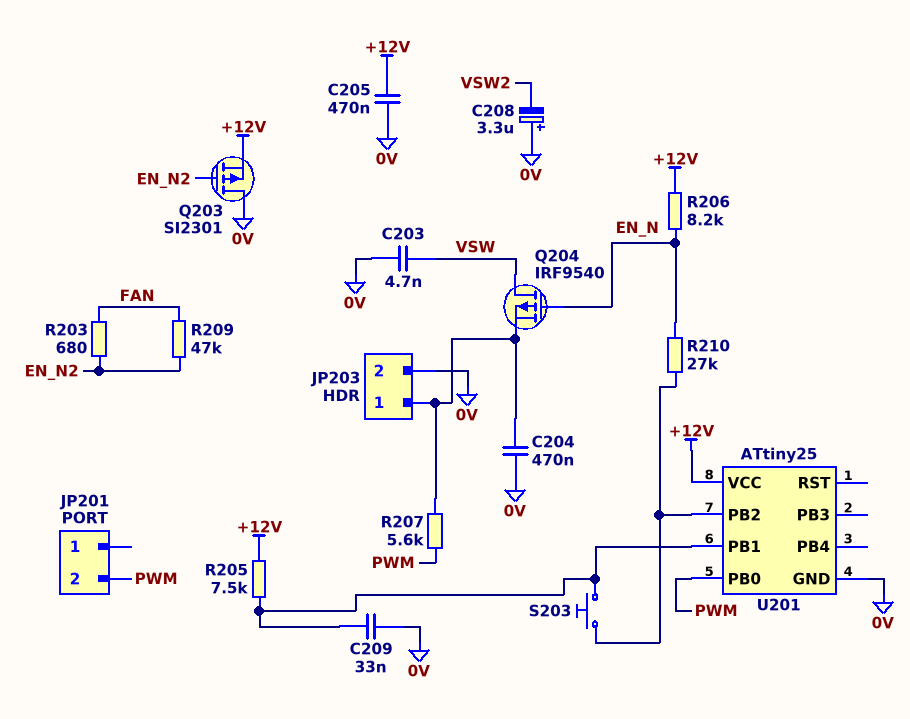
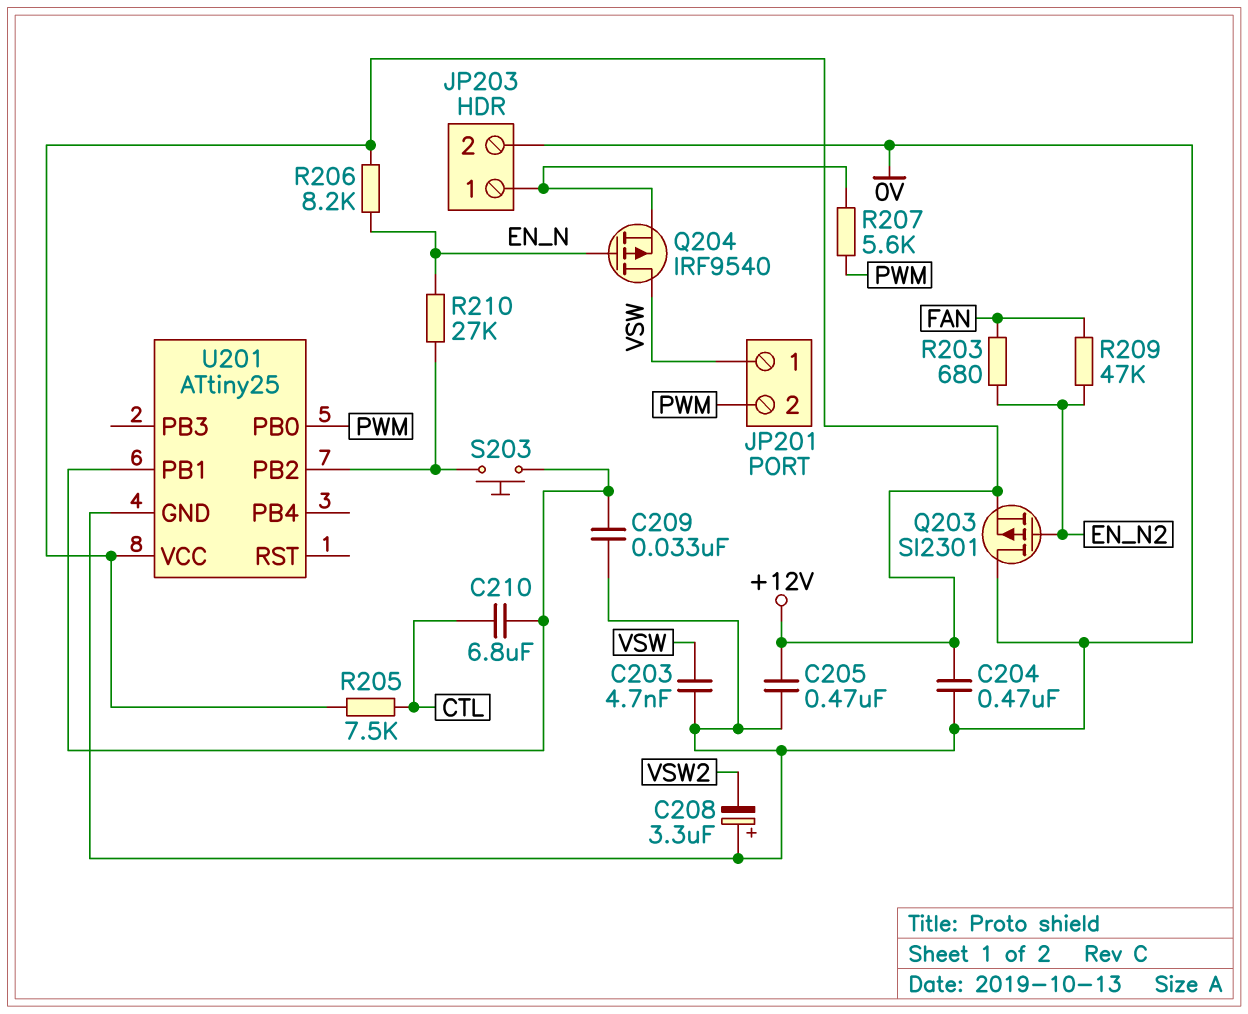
C204: 470nF (0V, JP203/1) -> 470nF (+12V, 0V)
C210: none -> 6.8uF (CTL, U201/PB1)
JP201 pin 1: none -> VSW
R205: 7.5k (+12V, U201/PB1) -> 7.5k (+12V, CTL)

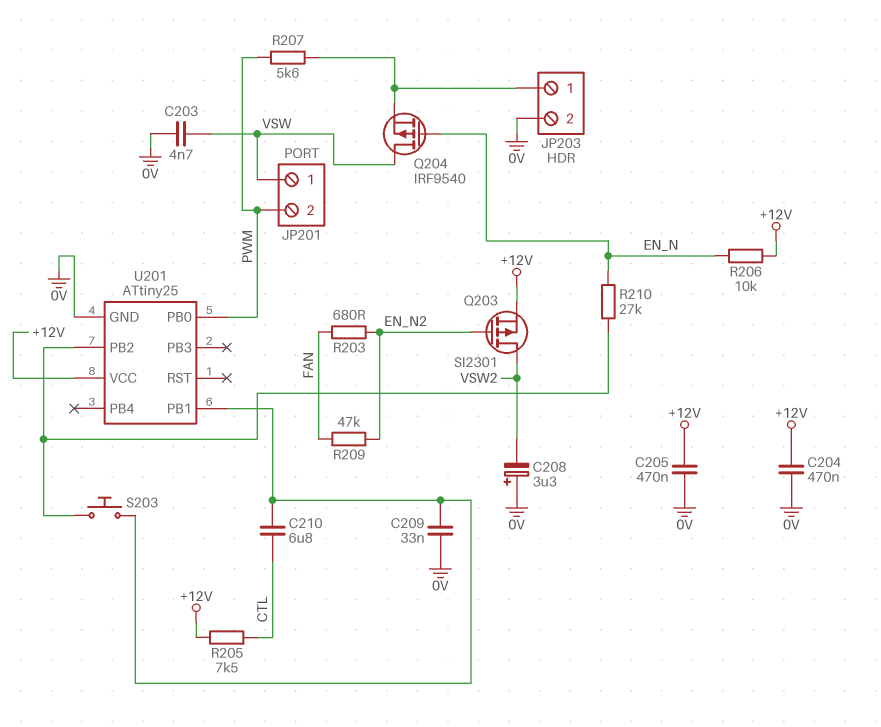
Q203: PMOS SI2301 (G EN_N2, D 0V, S +12V) -> PMOS SI2301 (G EN_N2, D VSW2, S +12V)
R206: 8.2k (+12V, EN_N) -> 10k (+12V, EN_N)

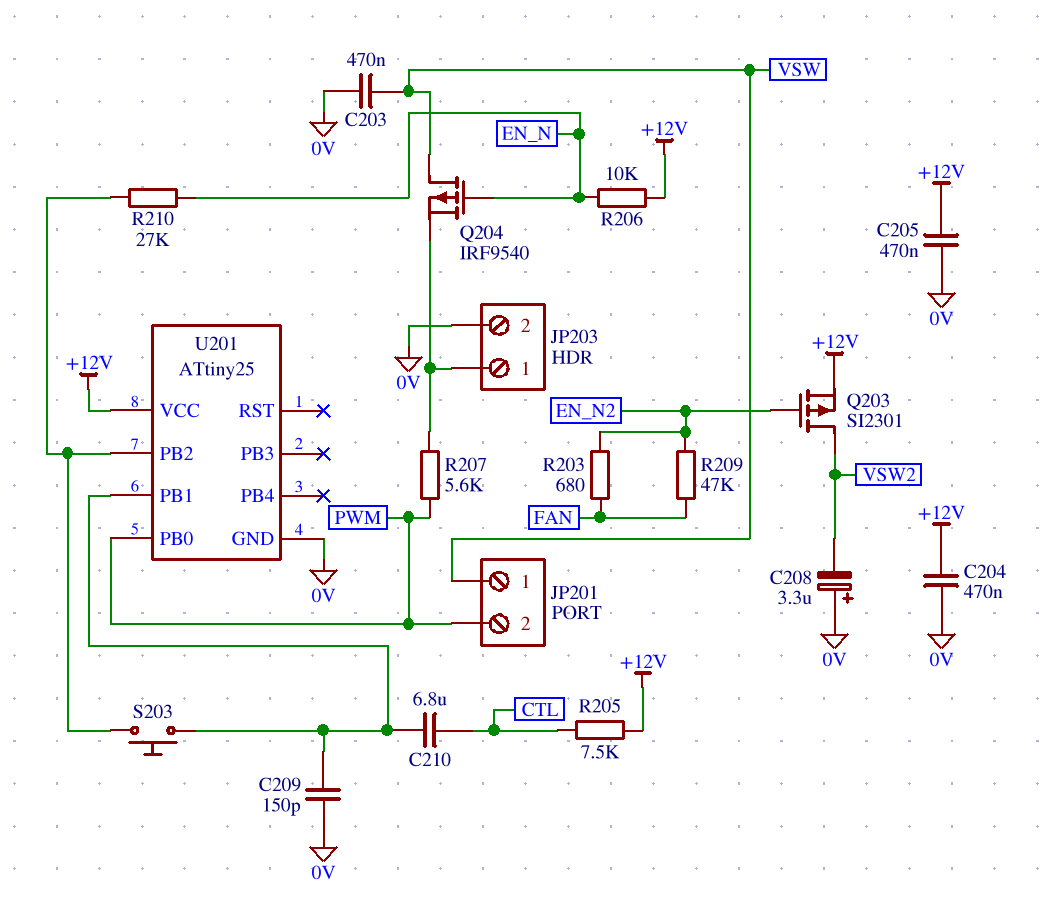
C203: 4.7nF (0V, VSW) -> 470nF (0V, VSW)
C209: 33nF (0V, U201/PB1) -> 150pF (0V, U201/PB1)

